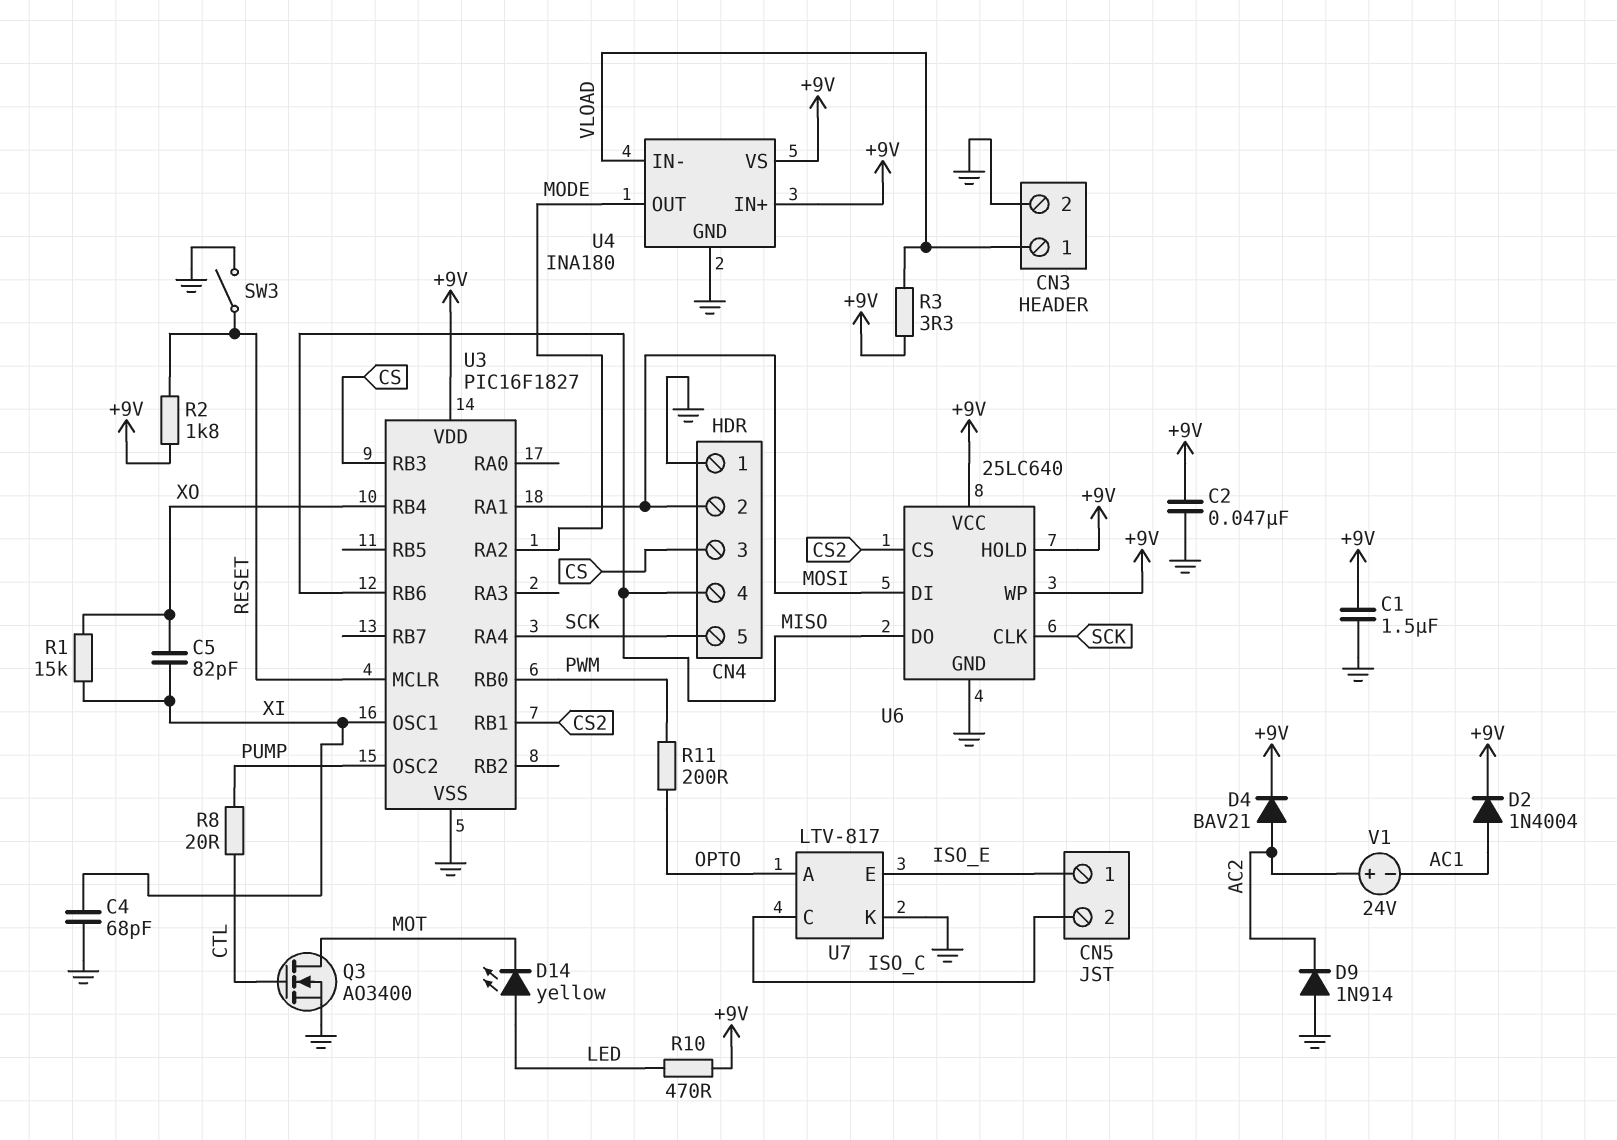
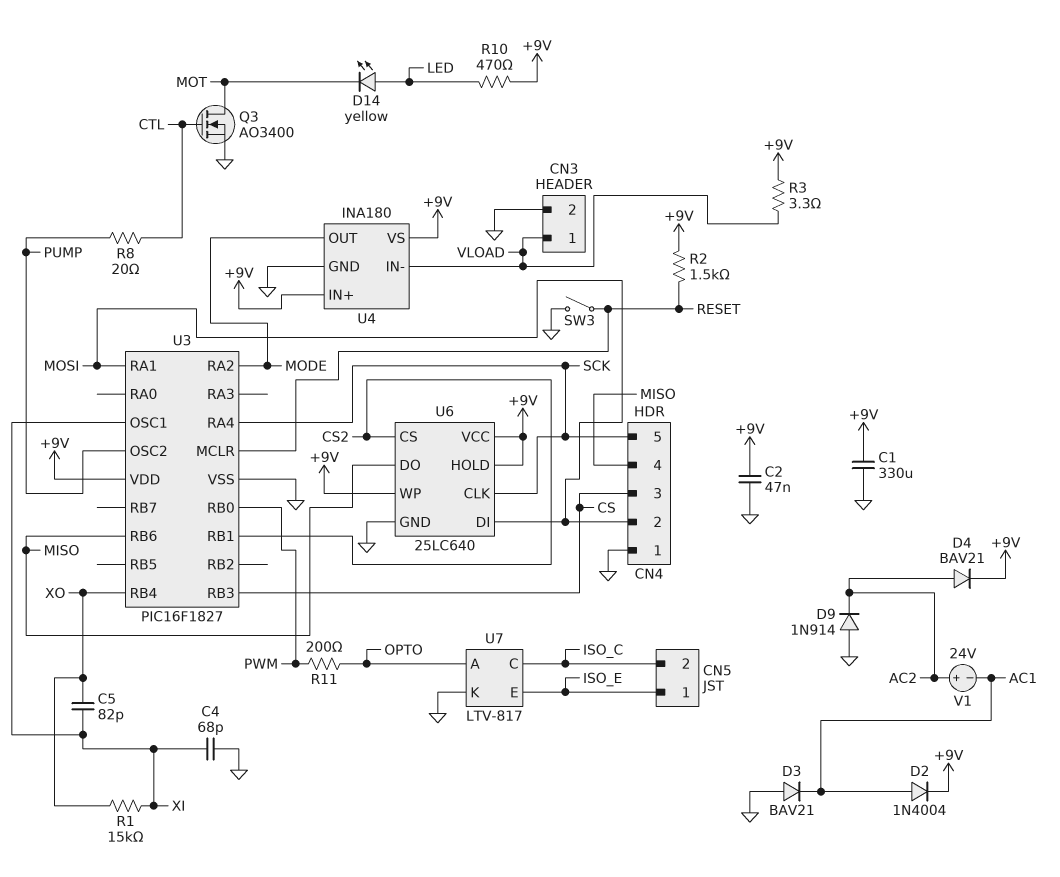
C1: 1.5uF (+9V, GND) -> 330uF (+9V, GND)
D3: none -> diode BAV21 (A GND, K AC1)
R2: 1.8k (+9V, RESET) -> 1.5k (+9V, RESET)

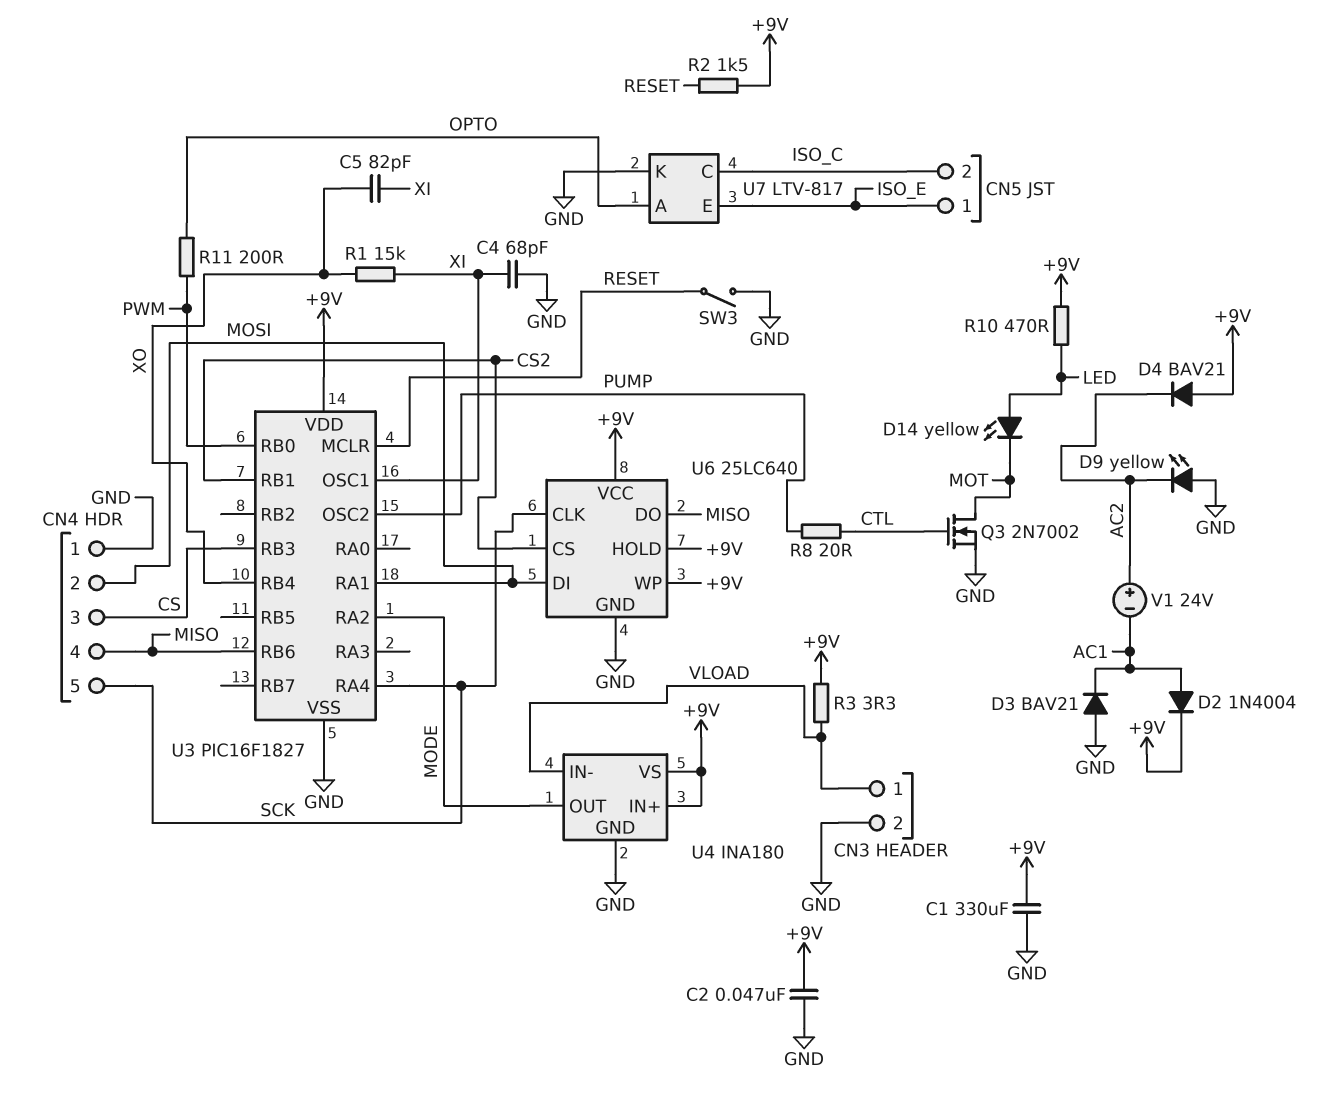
D4: diode BAV21 (A AC2, K +9V) -> diode BAV21 (A +9V, K AC2)
D9: diode 1N914 (A GND, K AC2) -> LED yellow (A GND, K AC2)
Q3: NMOS AO3400 (G CTL, D MOT, S GND) -> NMOS 2N7002 (G CTL, D MOT, S GND)

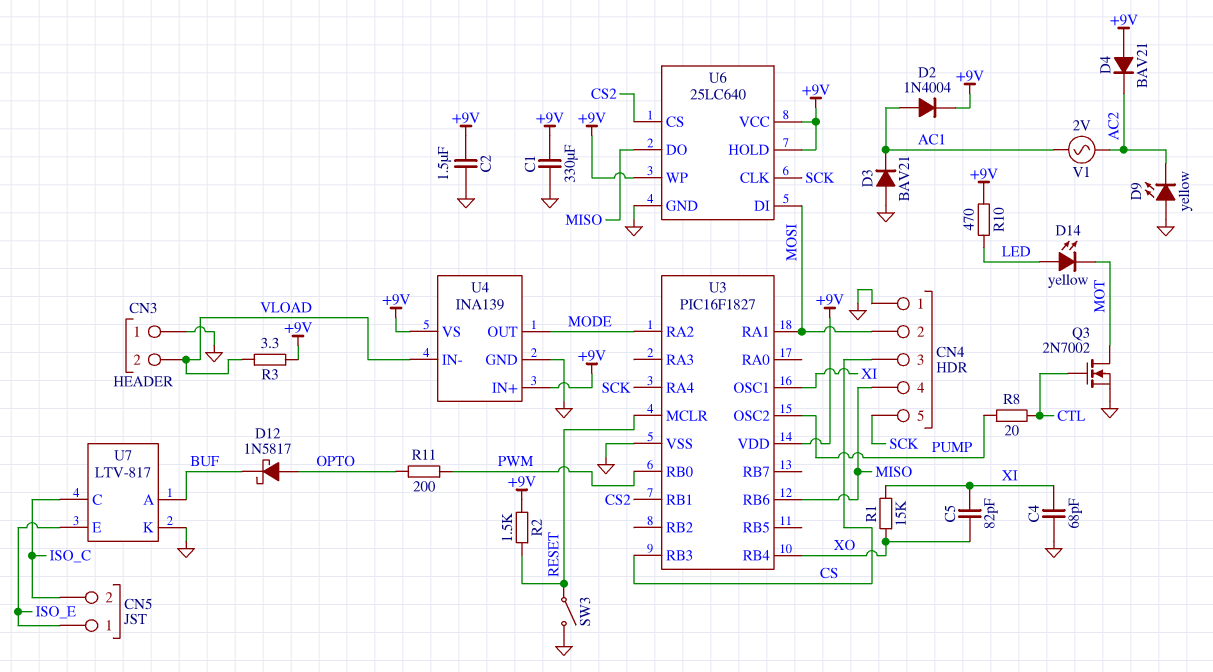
C2: 47nF (+9V, GND) -> 1.5uF (+9V, GND)
CN3 pin 1: VLOAD -> GND
CN3 pin 2: GND -> VLOAD
D12: none -> schottky 1N5817 (A OPTO, K BUF)
U4: INA180 -> INA139
U7 pin A: OPTO -> BUF
V1: 24V (plus AC2, minus AC1) -> AC 2V (AC1, AC2)

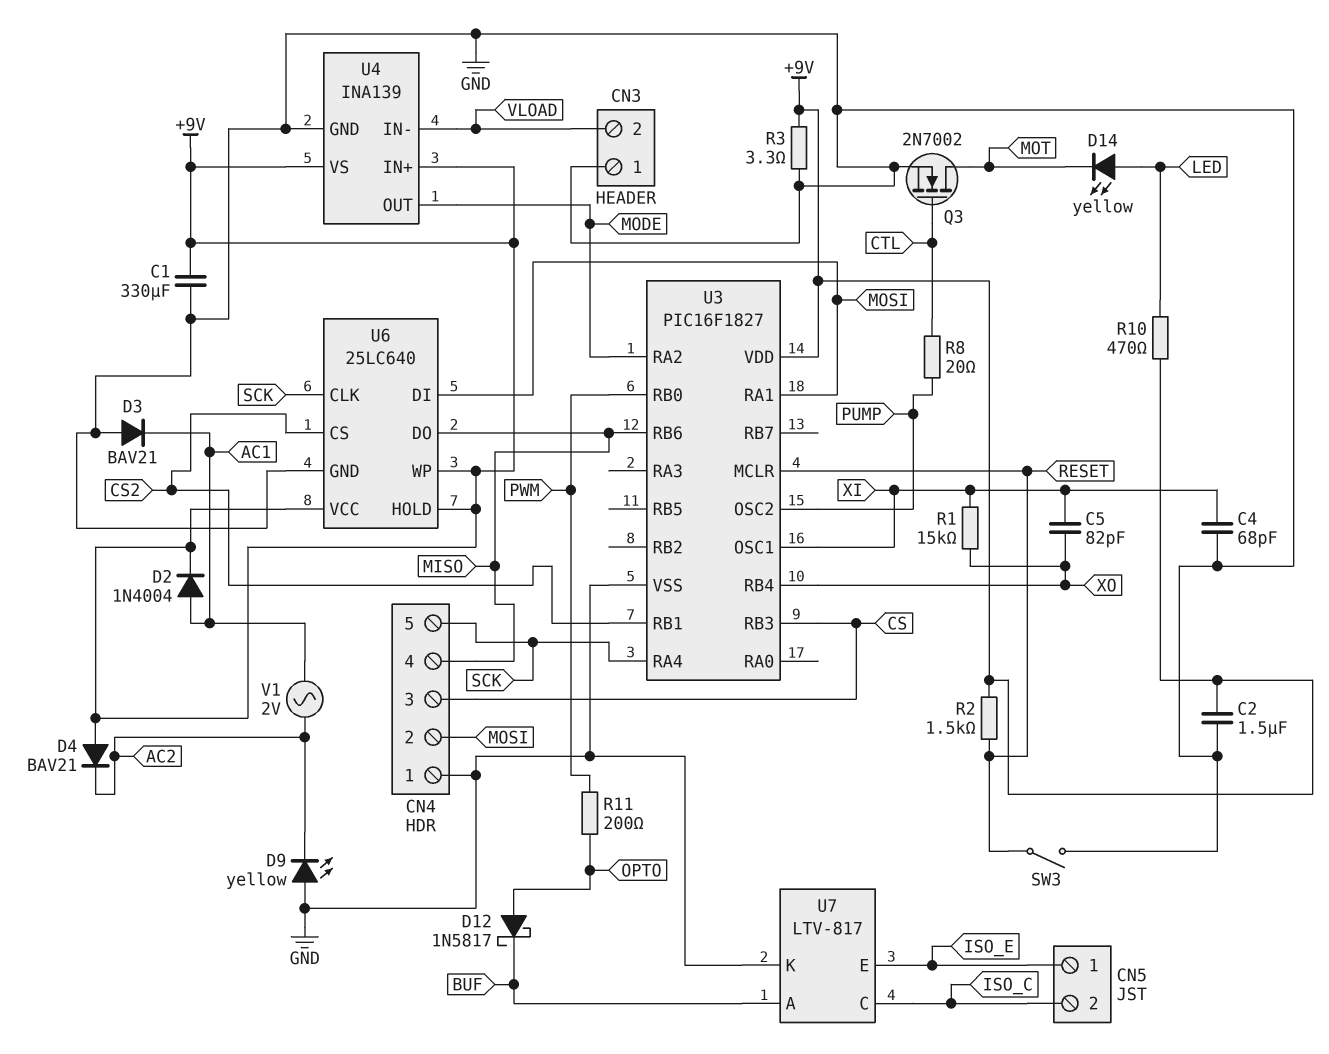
R3: 3.3 (+9V, VLOAD) -> 3.3 (+9V, GND)

